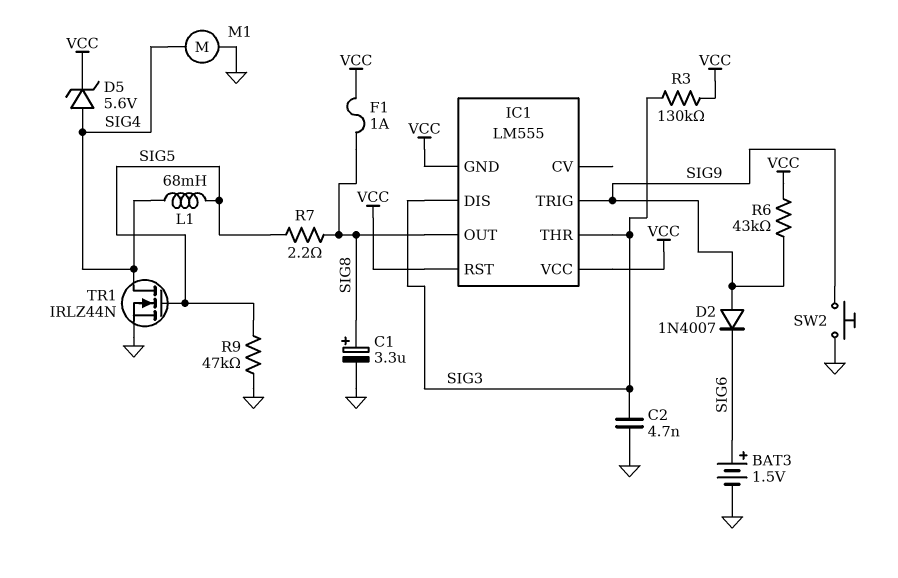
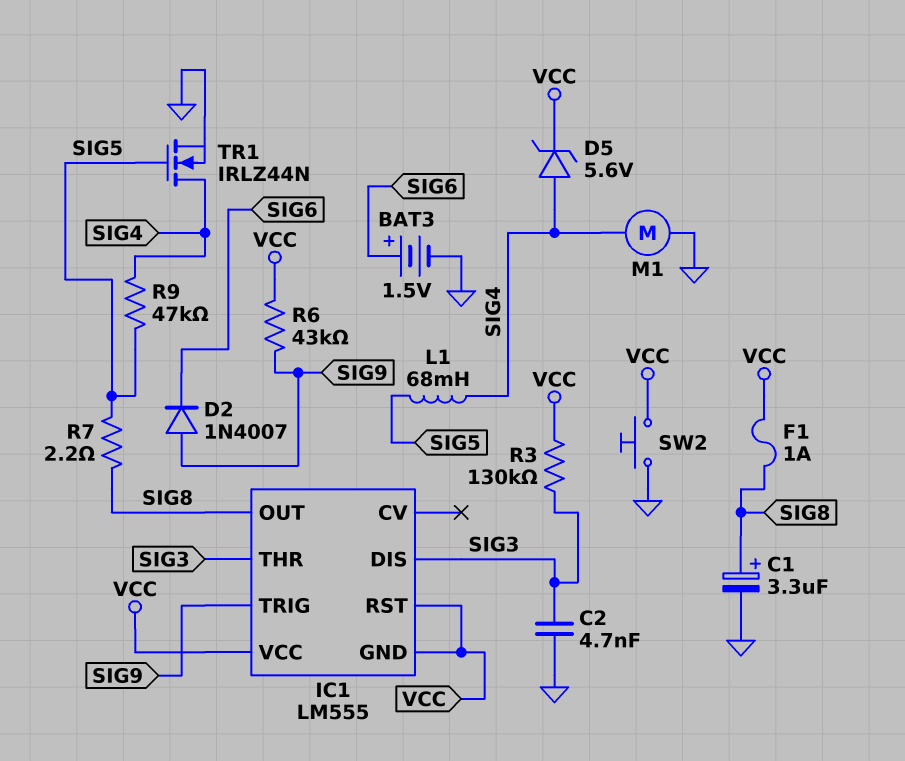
R9: 47k (GND, SIG5) -> 47k (SIG4, SIG5)
SW2: button (GND, SIG9) -> button (GND, VCC)

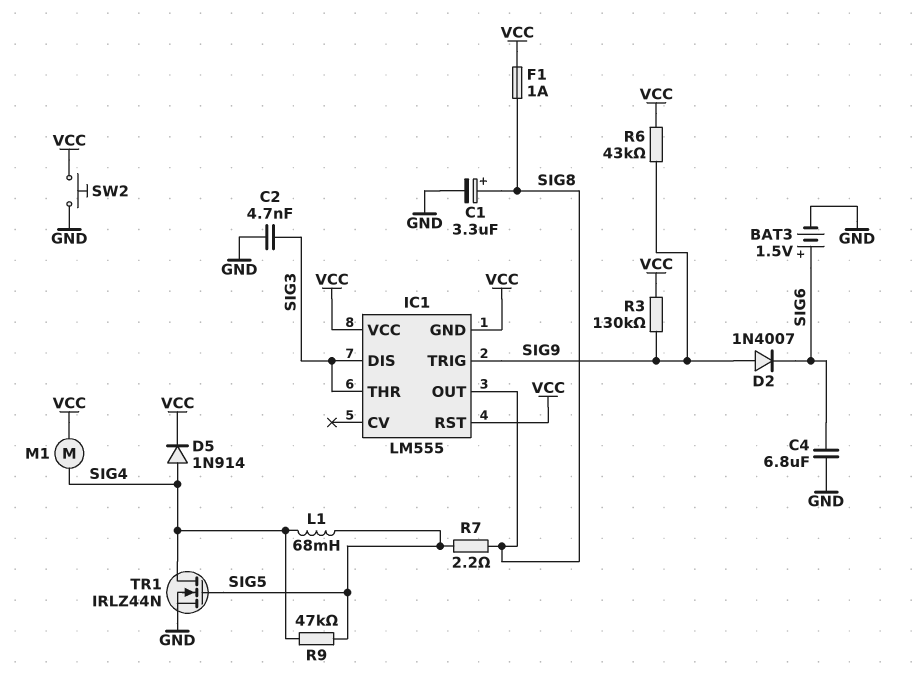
C4: none -> 6.8uF (GND, SIG6)
D5: zener 5.6V (A SIG4, K VCC) -> diode 1N914 (A SIG4, K VCC)
M1: motor (GND, SIG4) -> motor (SIG4, VCC)
R3: 130k (SIG3, VCC) -> 130k (SIG9, VCC)

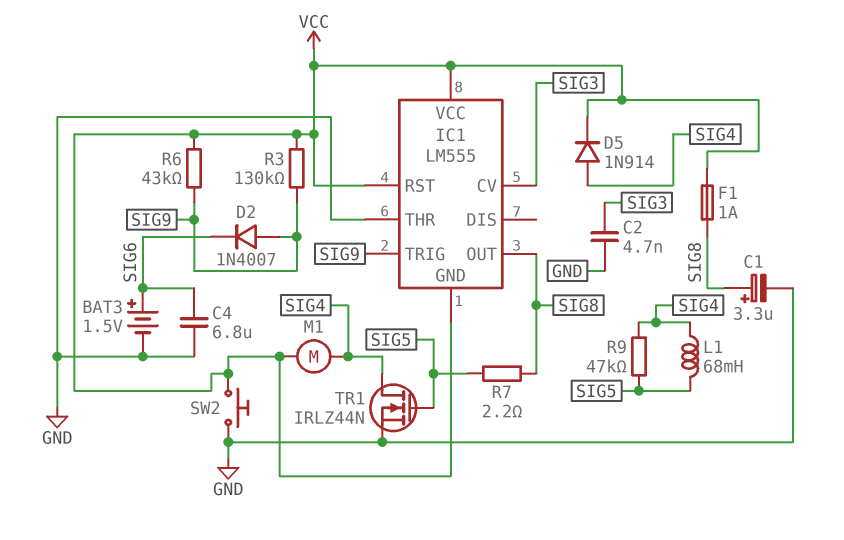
IC1 pin CV: none -> SIG3
IC1 pin DIS: SIG3 -> none
IC1 pin THR: SIG3 -> GND

